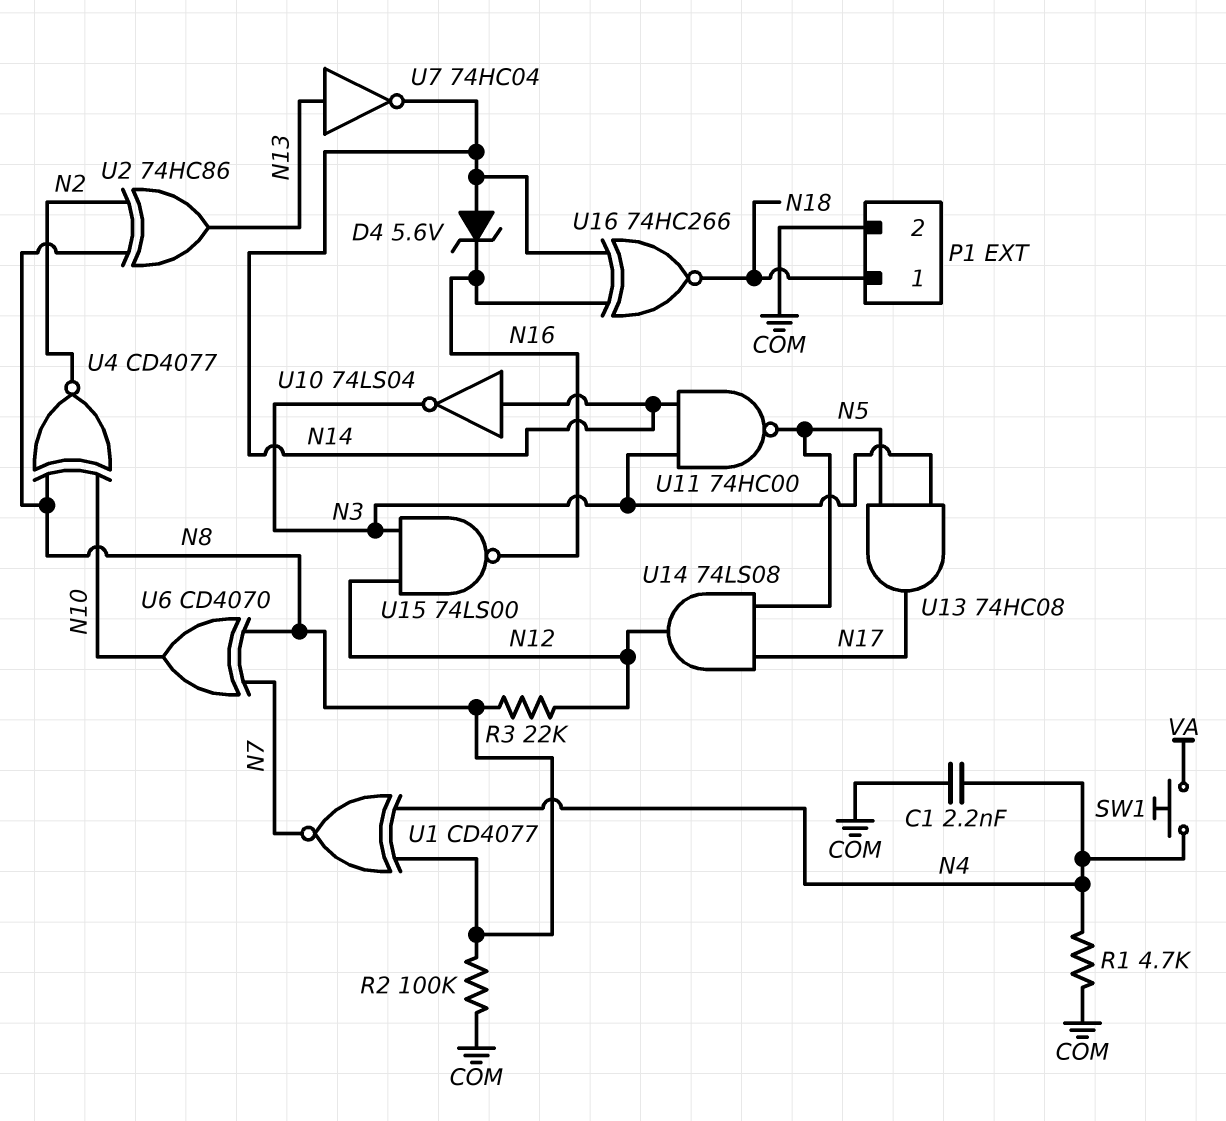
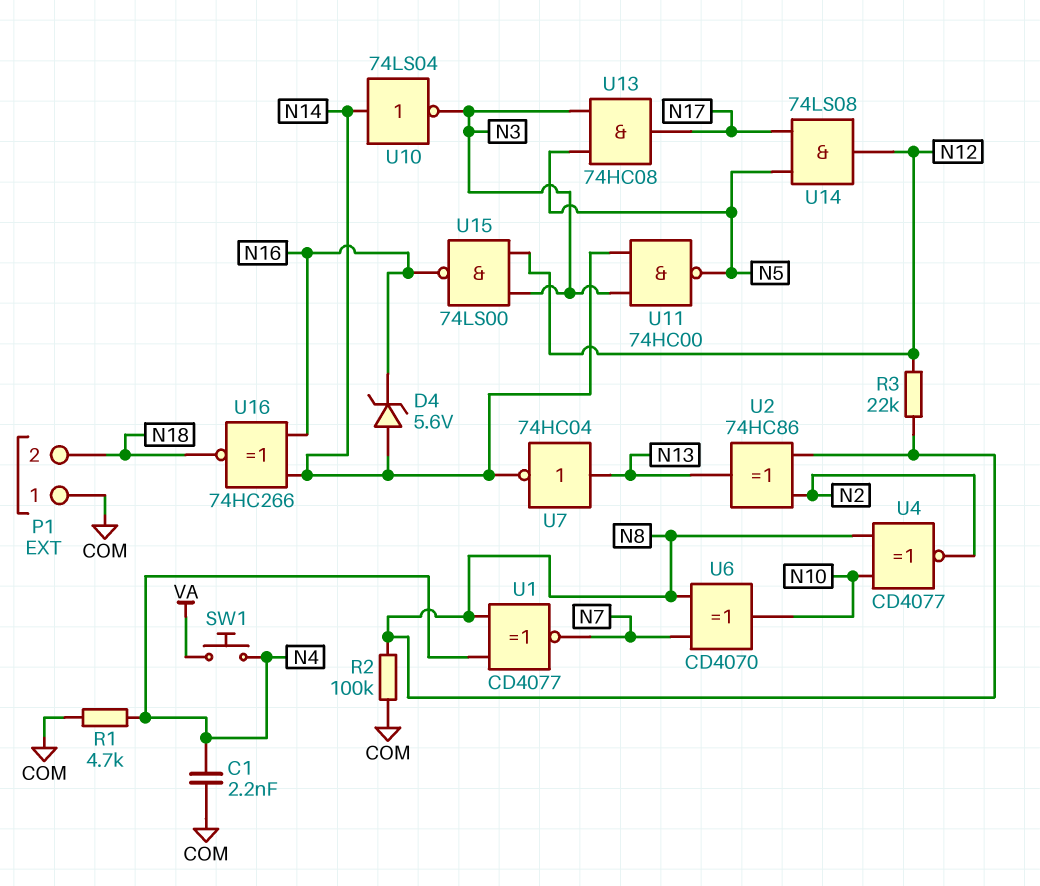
P1 pin 1: N18 -> COM
P1 pin 2: COM -> N18

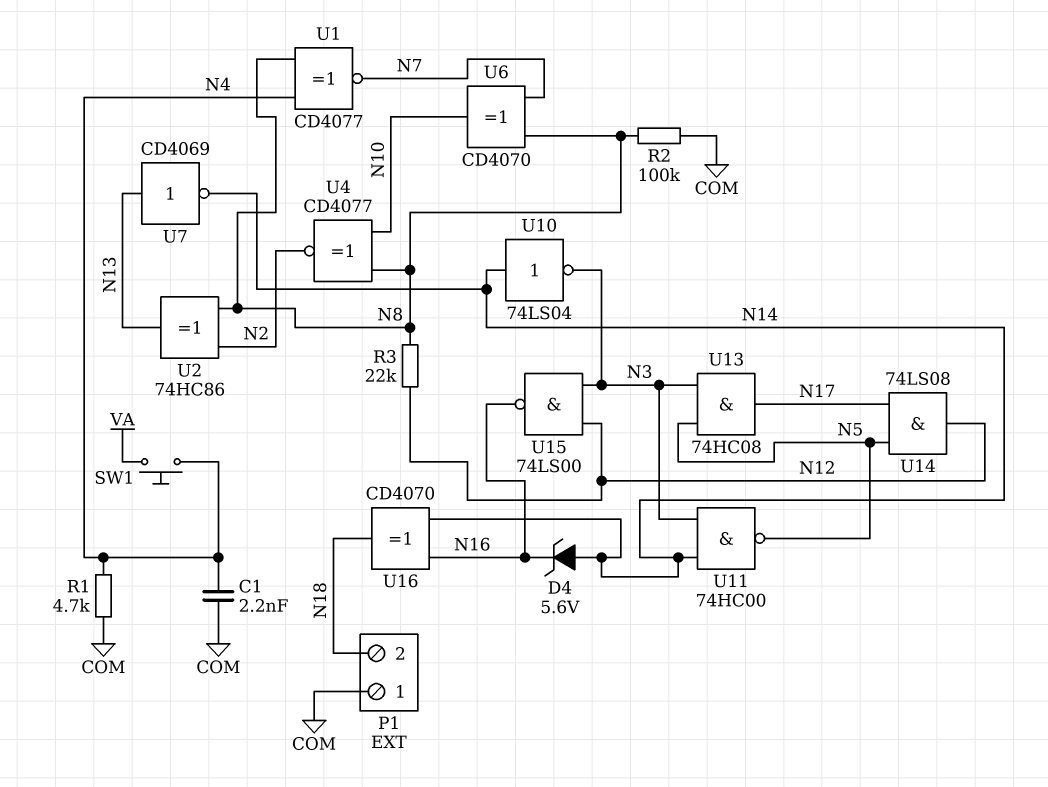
U7: NOT 74HC04 (in N13, out N14) -> NOT CD4069 (in N13, out N14)
U16: XNOR 74HC266 (in N14, in N16, out N18) -> XOR CD4070 (in N14, in N16, out N18)

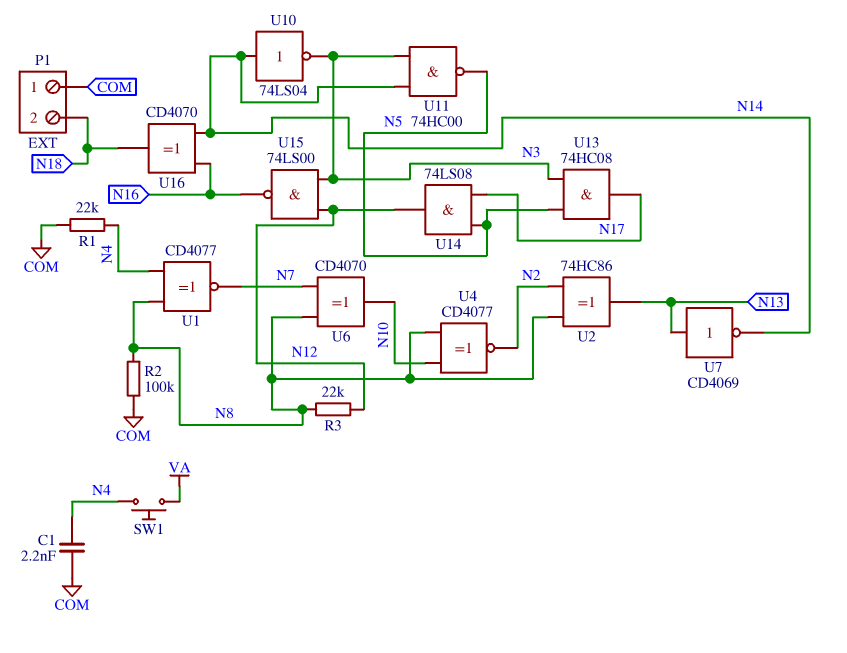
D4: zener 5.6V (A N14, K N16) -> none
R1: 4.7k (COM, N4) -> 22k (COM, N4)

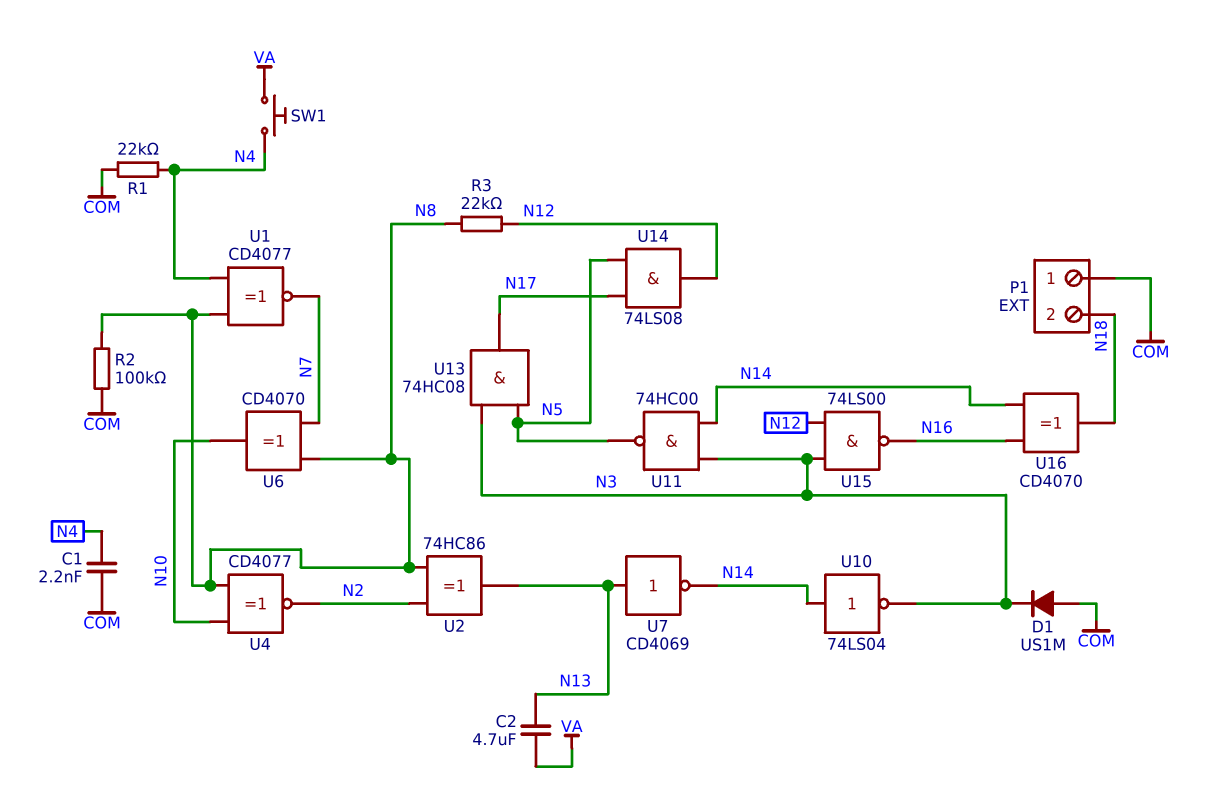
C2: none -> 4.7uF (N13, VA)
D1: none -> diode US1M (A COM, K N3)

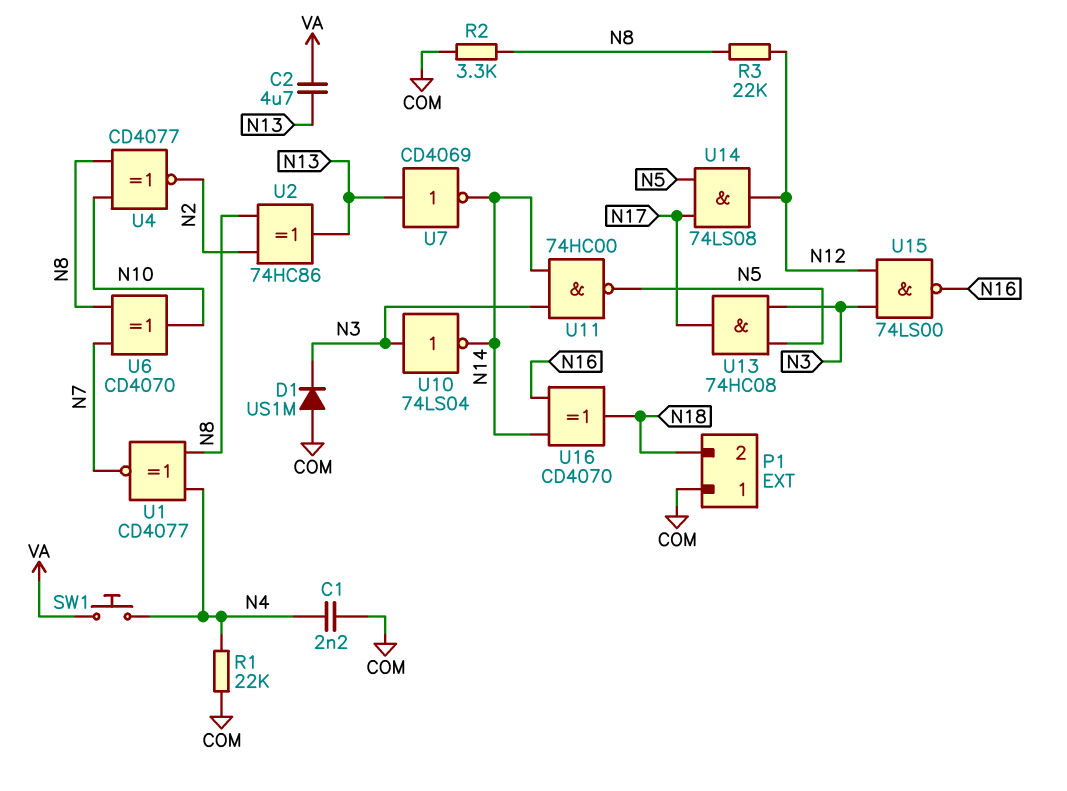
R2: 100k (COM, N8) -> 3.3k (COM, N8)
U10: NOT 74LS04 (in N14, out N3) -> NOT 74LS04 (in N3, out N14)

